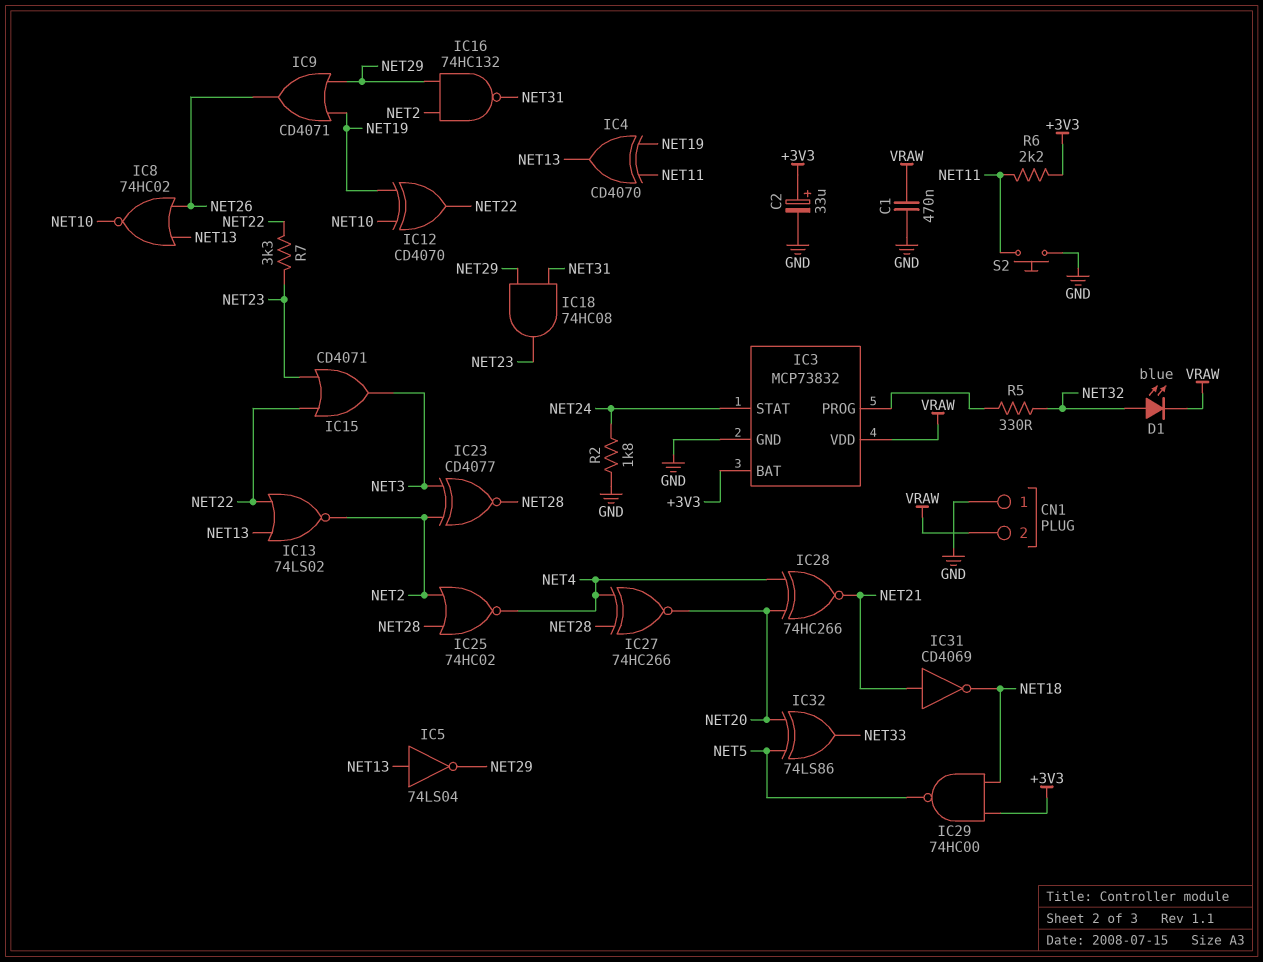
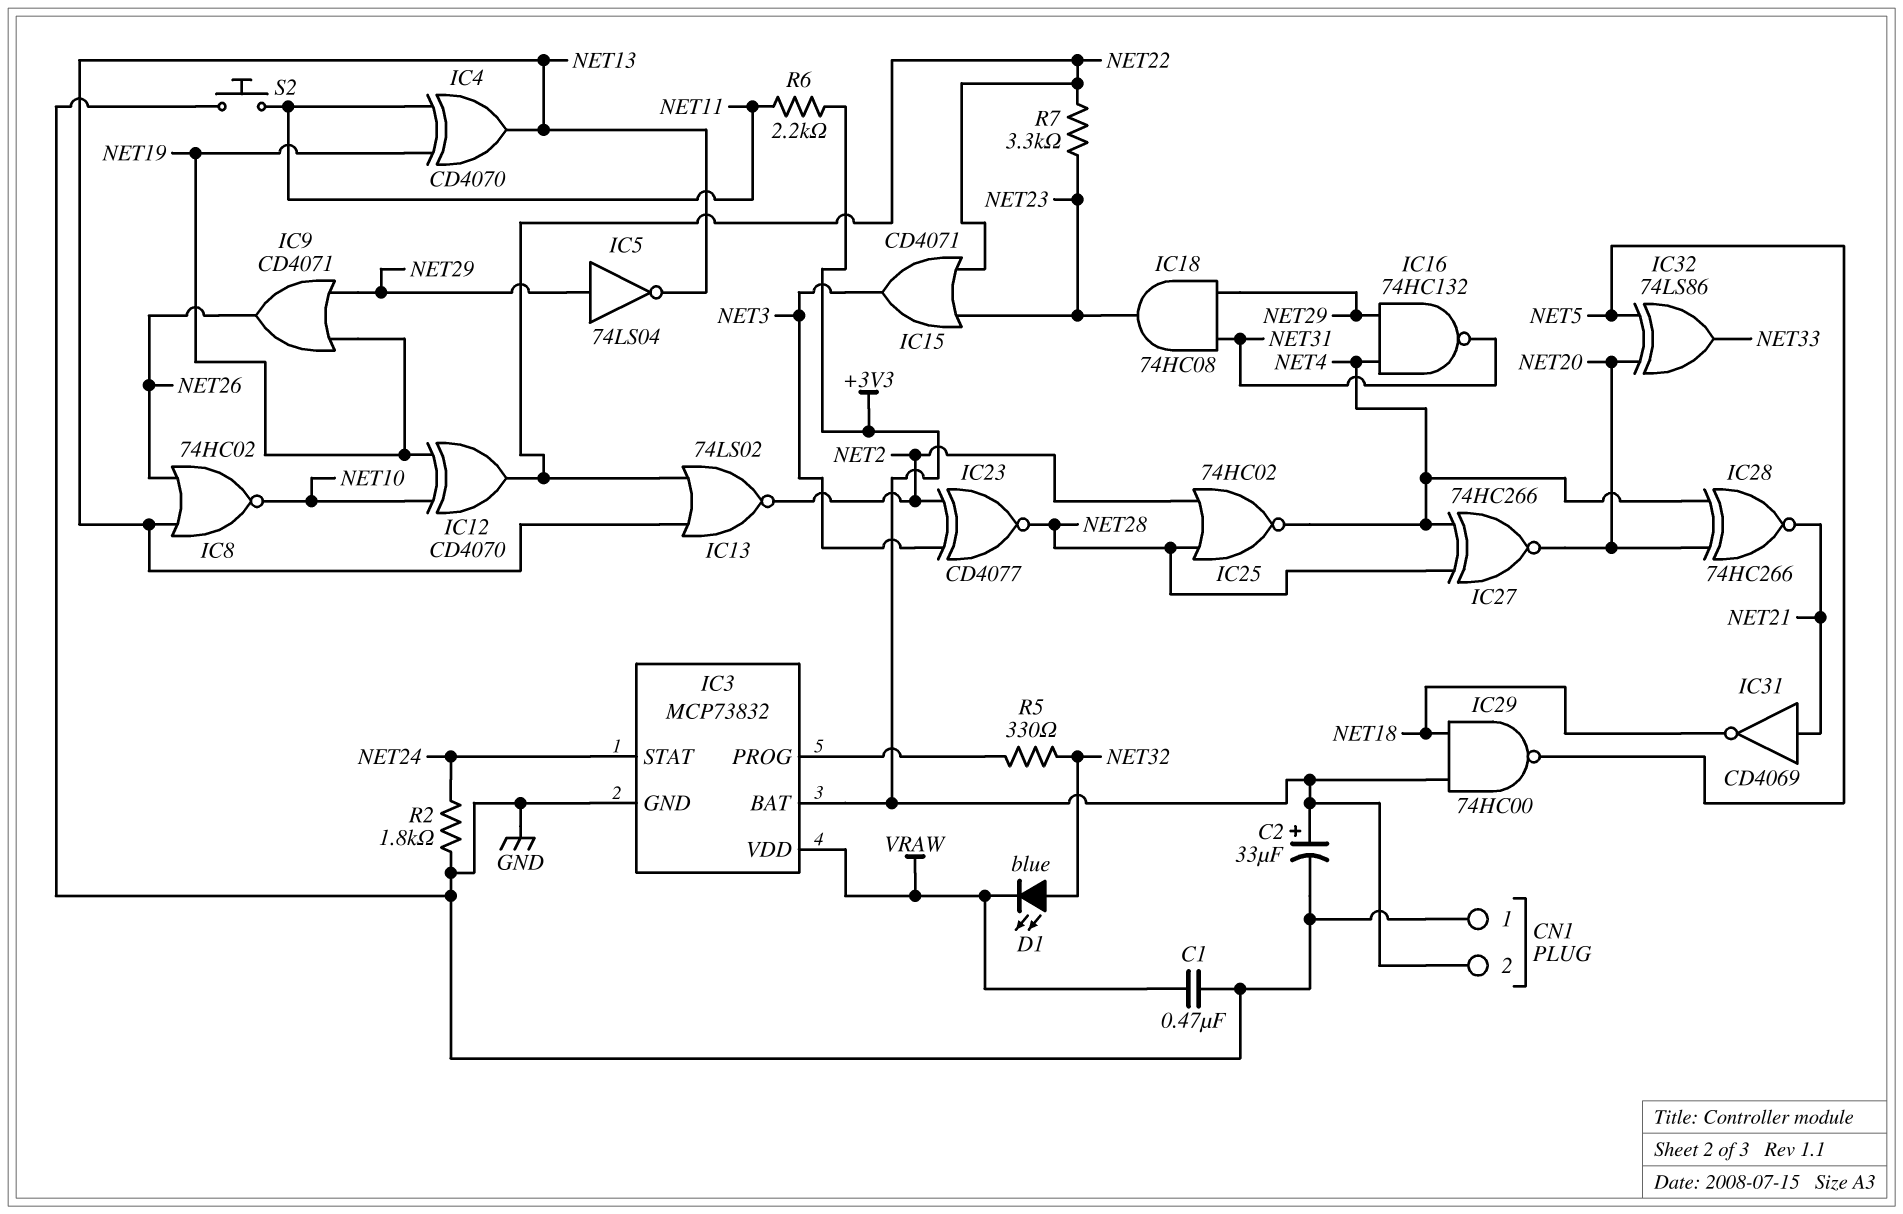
CN1 pin 2: VRAW -> +3V3
IC5: NOT 74LS04 (in NET13, out NET29) -> NOT 74LS04 (in NET29, out NET13)
IC16: NAND 74HC132 (in NET2, in NET29, out NET31) -> NAND 74HC132 (in NET4, in NET29, out NET31)

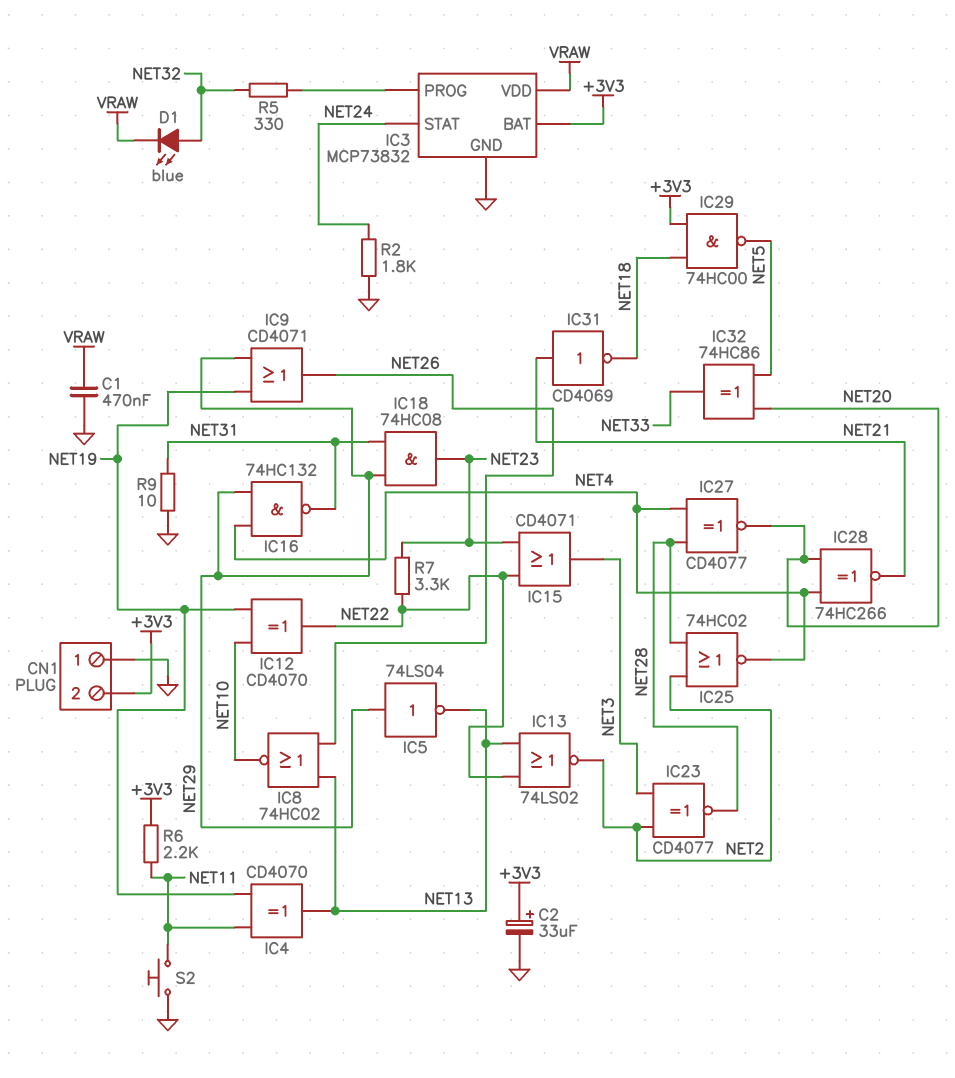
IC27: XNOR 74HC266 (in NET4, in NET28, out NET20) -> XNOR CD4077 (in NET4, in NET28, out NET20)
IC32: XOR 74LS86 (in NET5, in NET20, out NET33) -> XOR 74HC86 (in NET5, in NET20, out NET33)
R9: none -> 10 (GND, NET31)

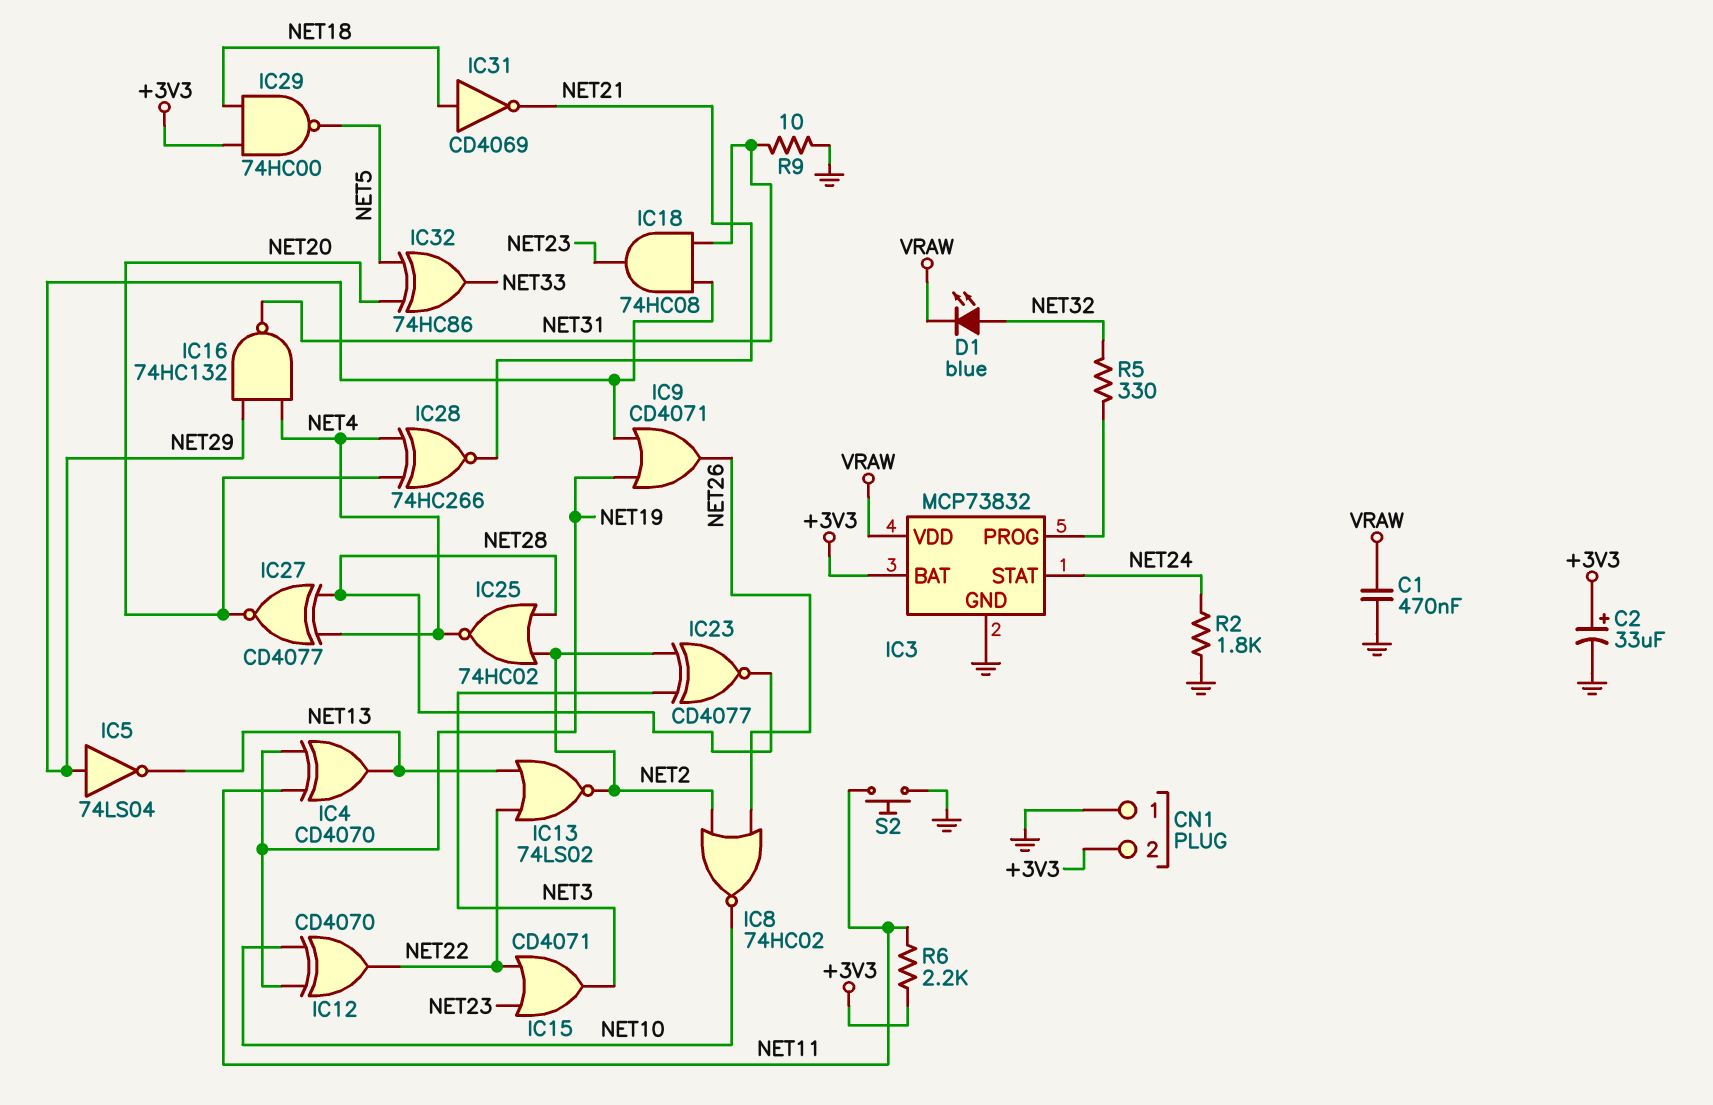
IC8: NOR 74HC02 (in NET13, in NET26, out NET10) -> NOR 74HC02 (in NET2, in NET26, out NET10)
IC31: NOT CD4069 (in NET21, out NET18) -> NOT CD4069 (in NET18, out NET21)
R7: 3.3k (NET22, NET23) -> none

